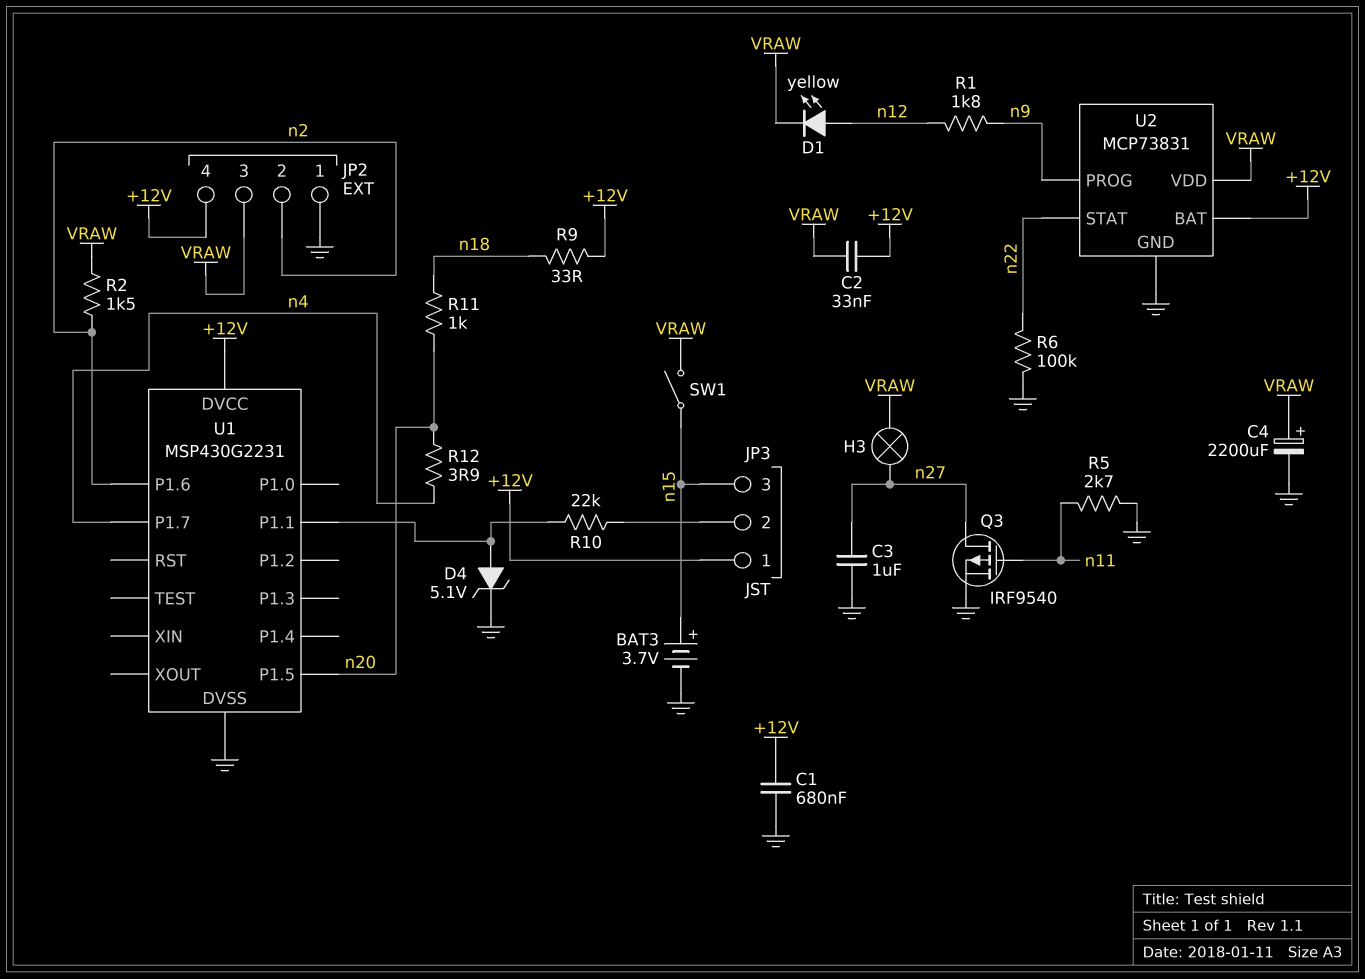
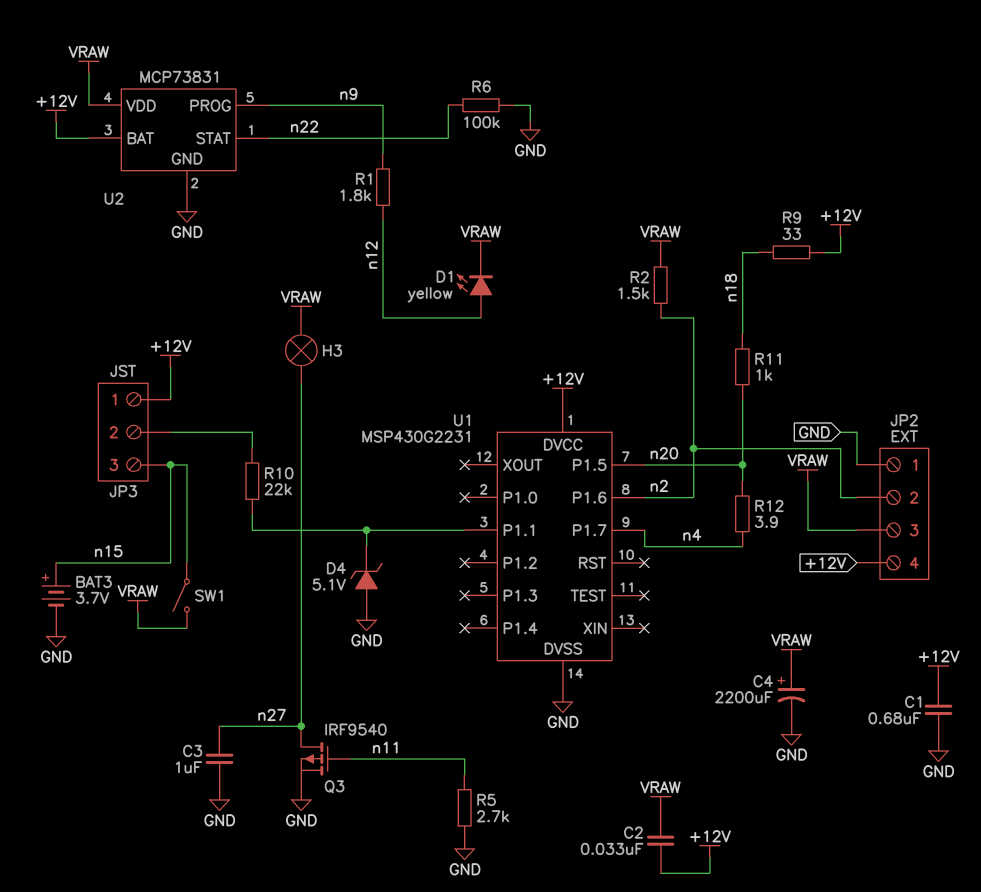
D4: zener 5.1V (A U1/P1.1, K GND) -> zener 5.1V (A GND, K U1/P1.1)

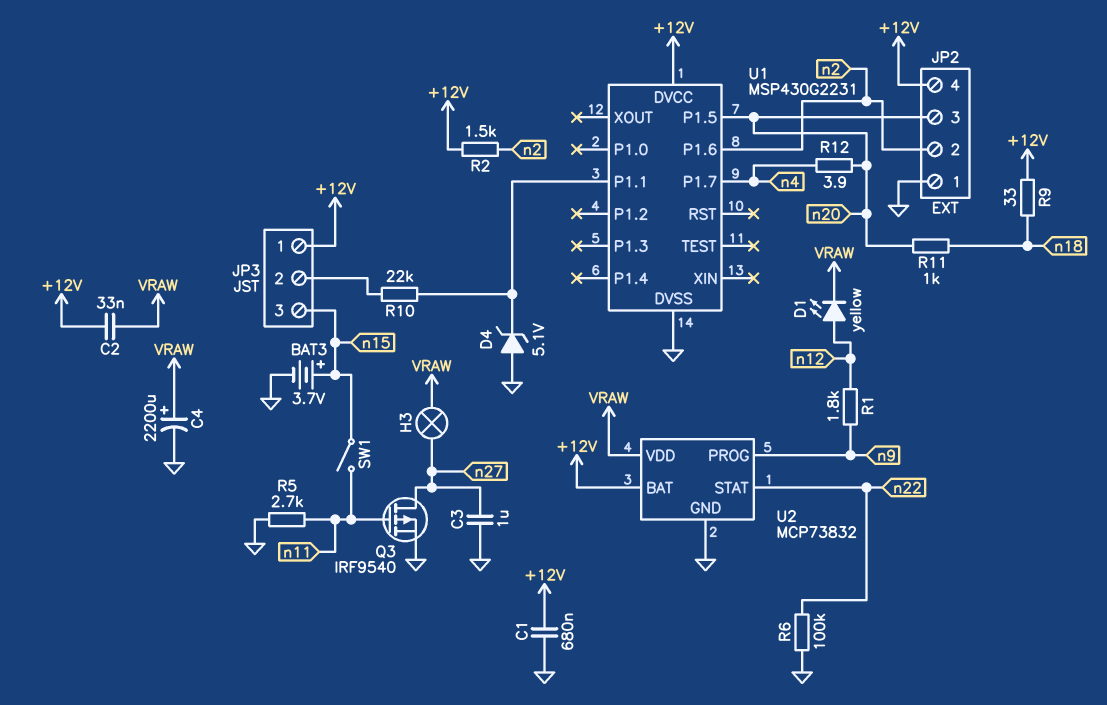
JP2 pin 3: VRAW -> n20
R2: 1.5k (VRAW, n2) -> 1.5k (+12V, n2)
SW1: switch (VRAW, n15) -> switch (n11, n15)
U2: MCP73831 -> MCP73832

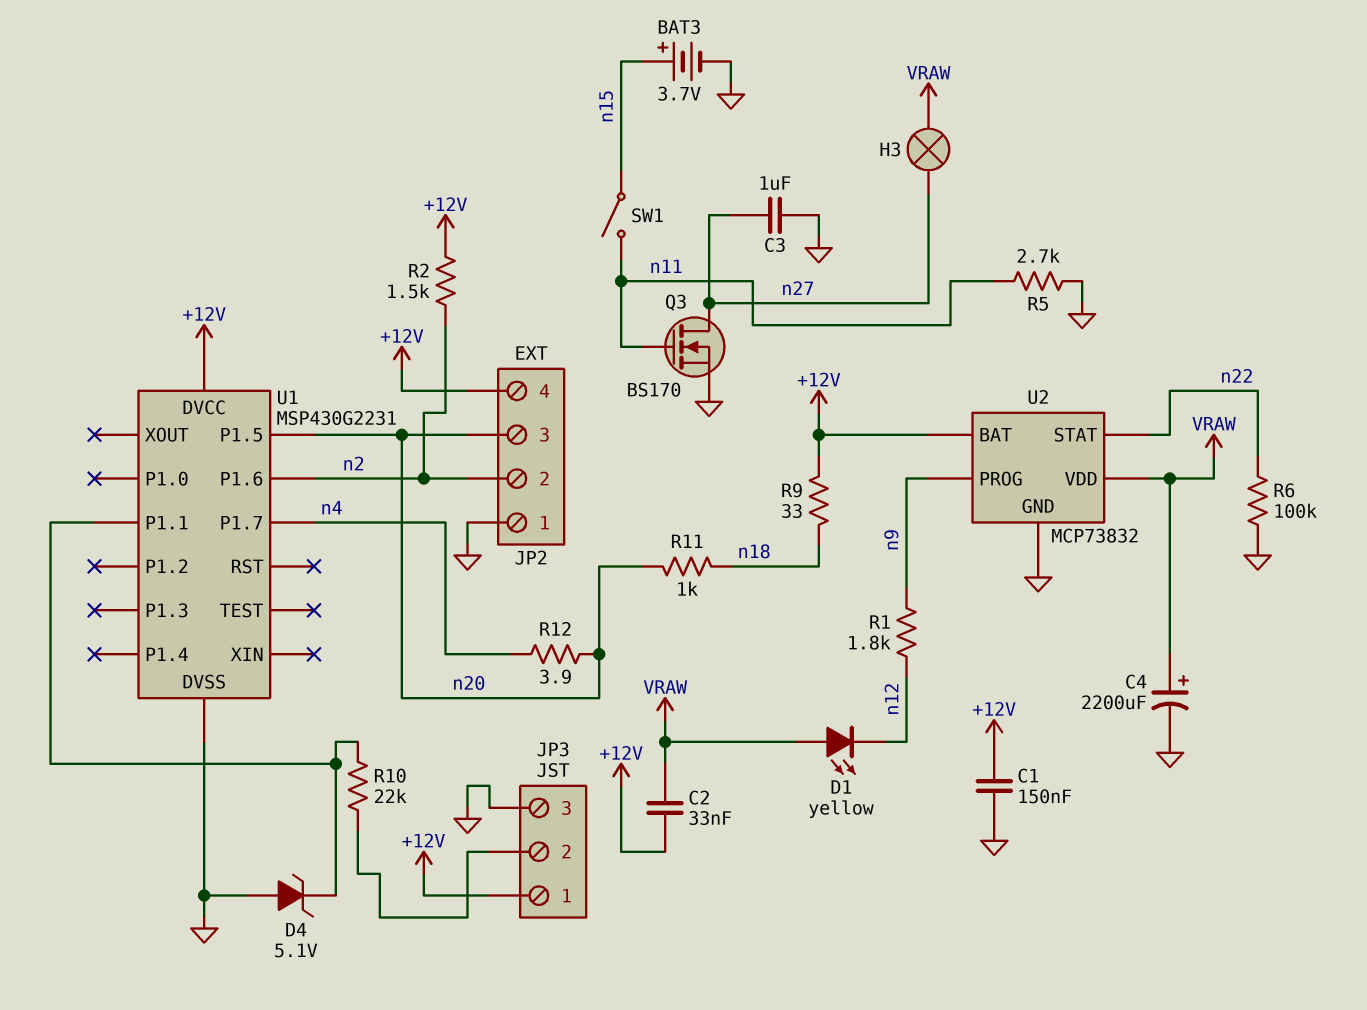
C1: 680nF (+12V, GND) -> 150nF (+12V, GND)
D1: LED yellow (A n12, K VRAW) -> LED yellow (A VRAW, K n12)
JP3 pin 3: n15 -> GND
Q3: PMOS IRF9540 (G n11, D n27, S GND) -> NMOS BS170 (G n11, D n27, S GND)

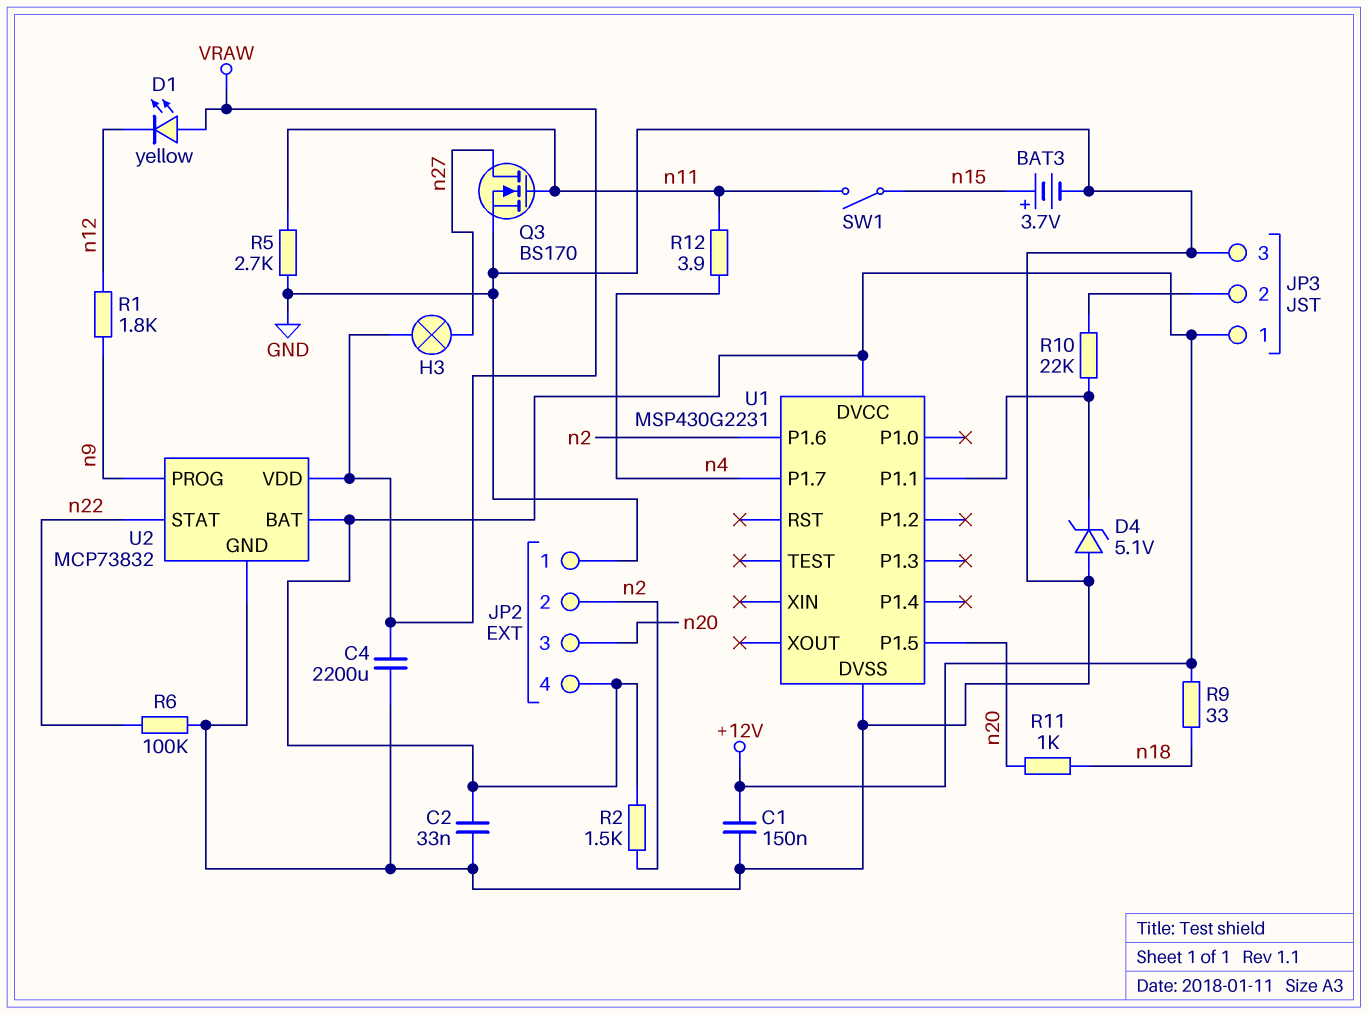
C2: 33nF (+12V, VRAW) -> 33nF (+12V, GND)
C3: 1uF (GND, n27) -> none
C4: 2200uF (plus VRAW, minus GND) -> 2200uF (GND, VRAW)
R12: 3.9 (n4, n20) -> 3.9 (n4, n11)

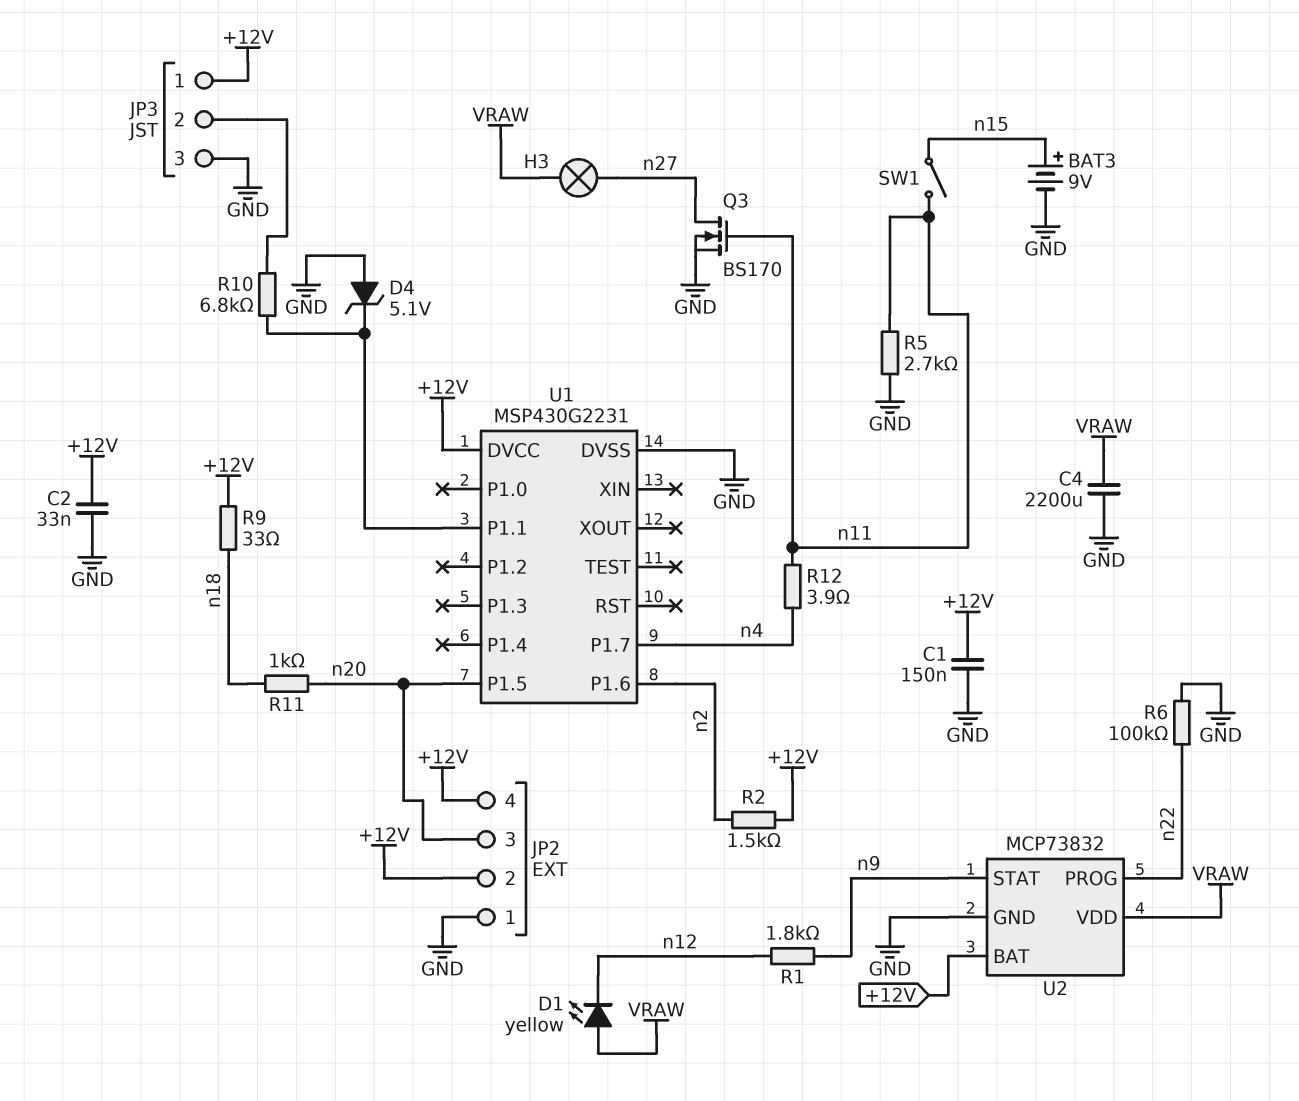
BAT3: 3.7V (plus n15, minus GND) -> 9V (plus n15, minus GND)
JP2 pin 2: n2 -> +12V
R10: 22k (JP3/2, U1/P1.1) -> 6.8k (JP3/2, U1/P1.1)
U2 pin PROG: n9 -> n22
U2 pin STAT: n22 -> n9

